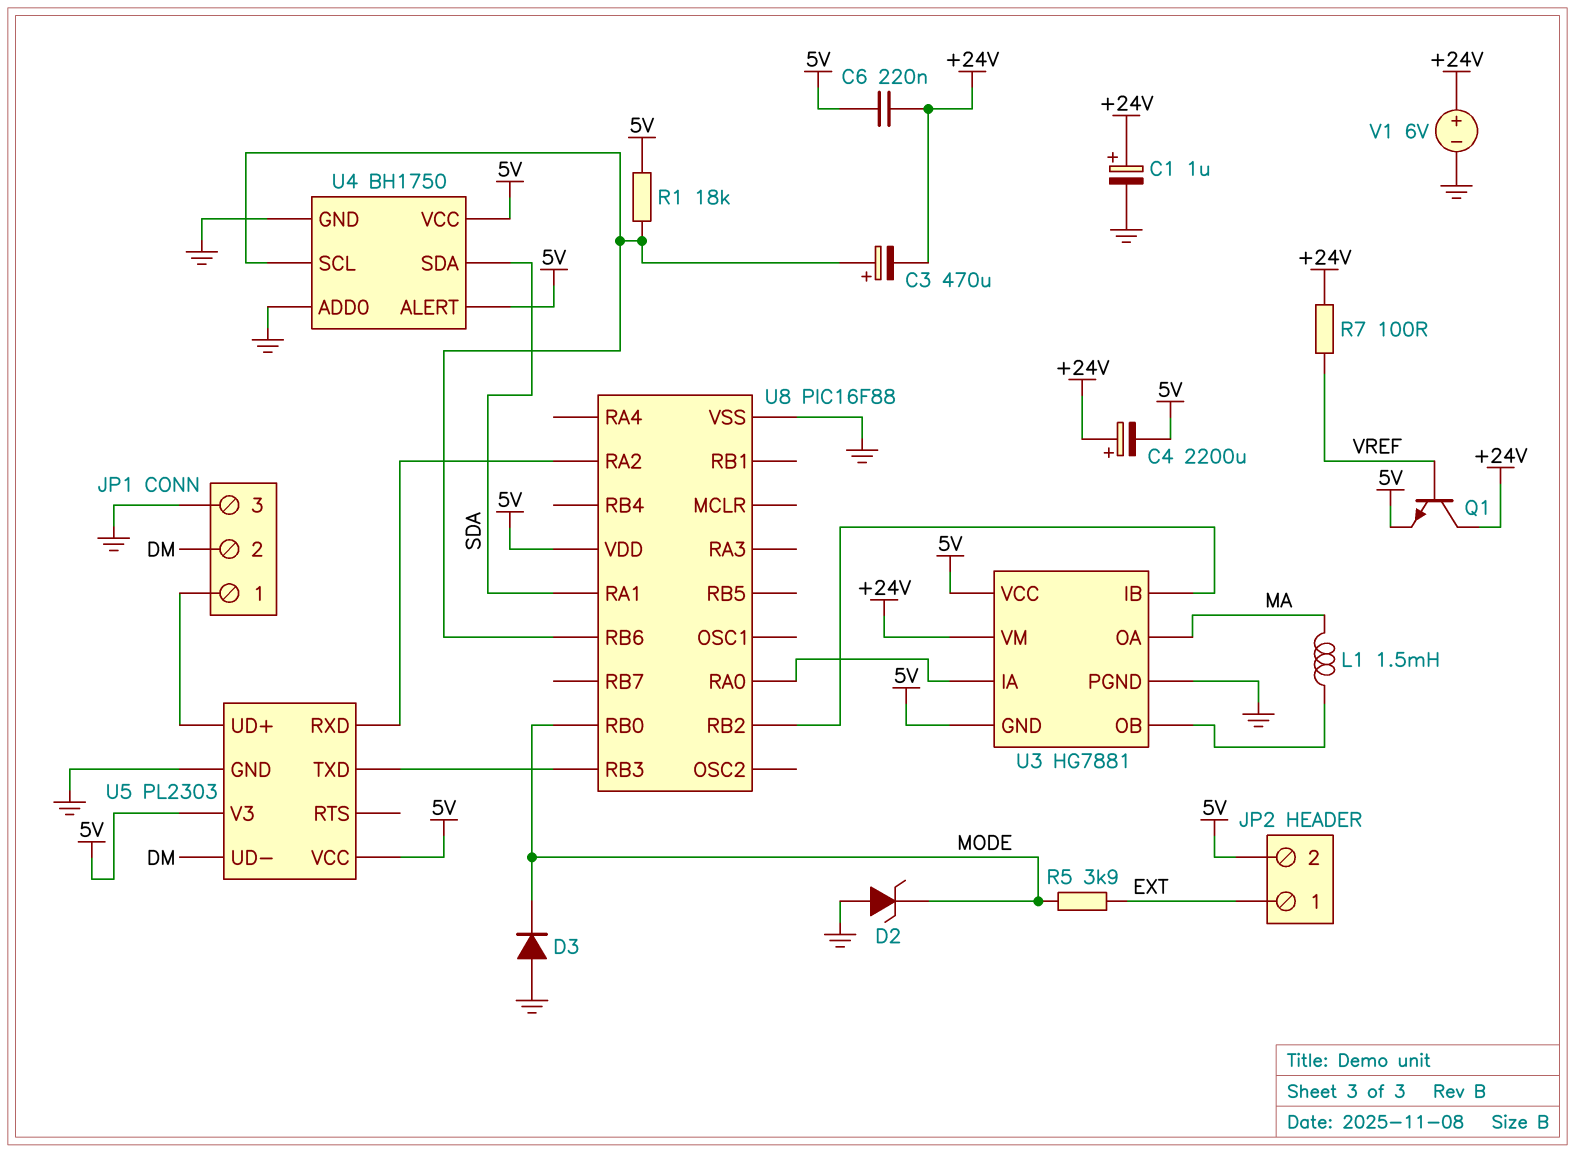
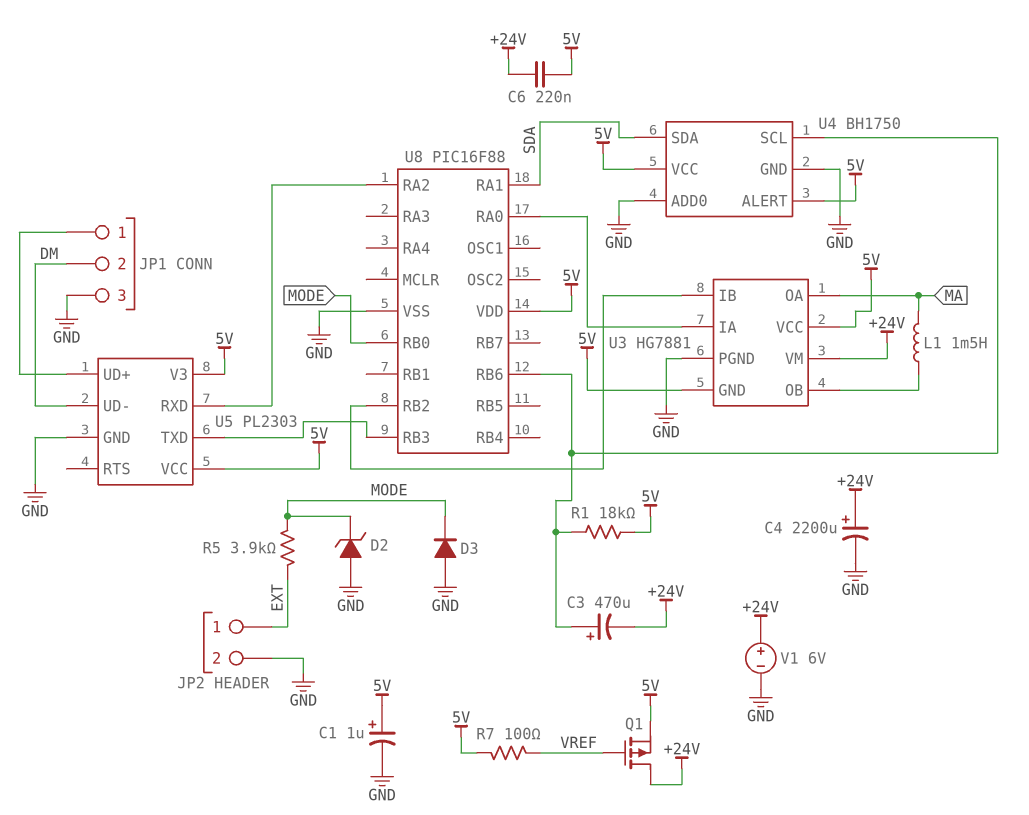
C1: 1uF (plus +24V, minus GND) -> 1uF (plus 5V, minus GND)
C4: 2200uF (plus +24V, minus 5V) -> 2200uF (plus +24V, minus GND)
JP2 pin 2: 5V -> GND
Q1: NPN (B VREF, C +24V, E 5V) -> PMOS (G VREF, D +24V, S 5V)
R7: 100 (+24V, VREF) -> 100 (5V, VREF)

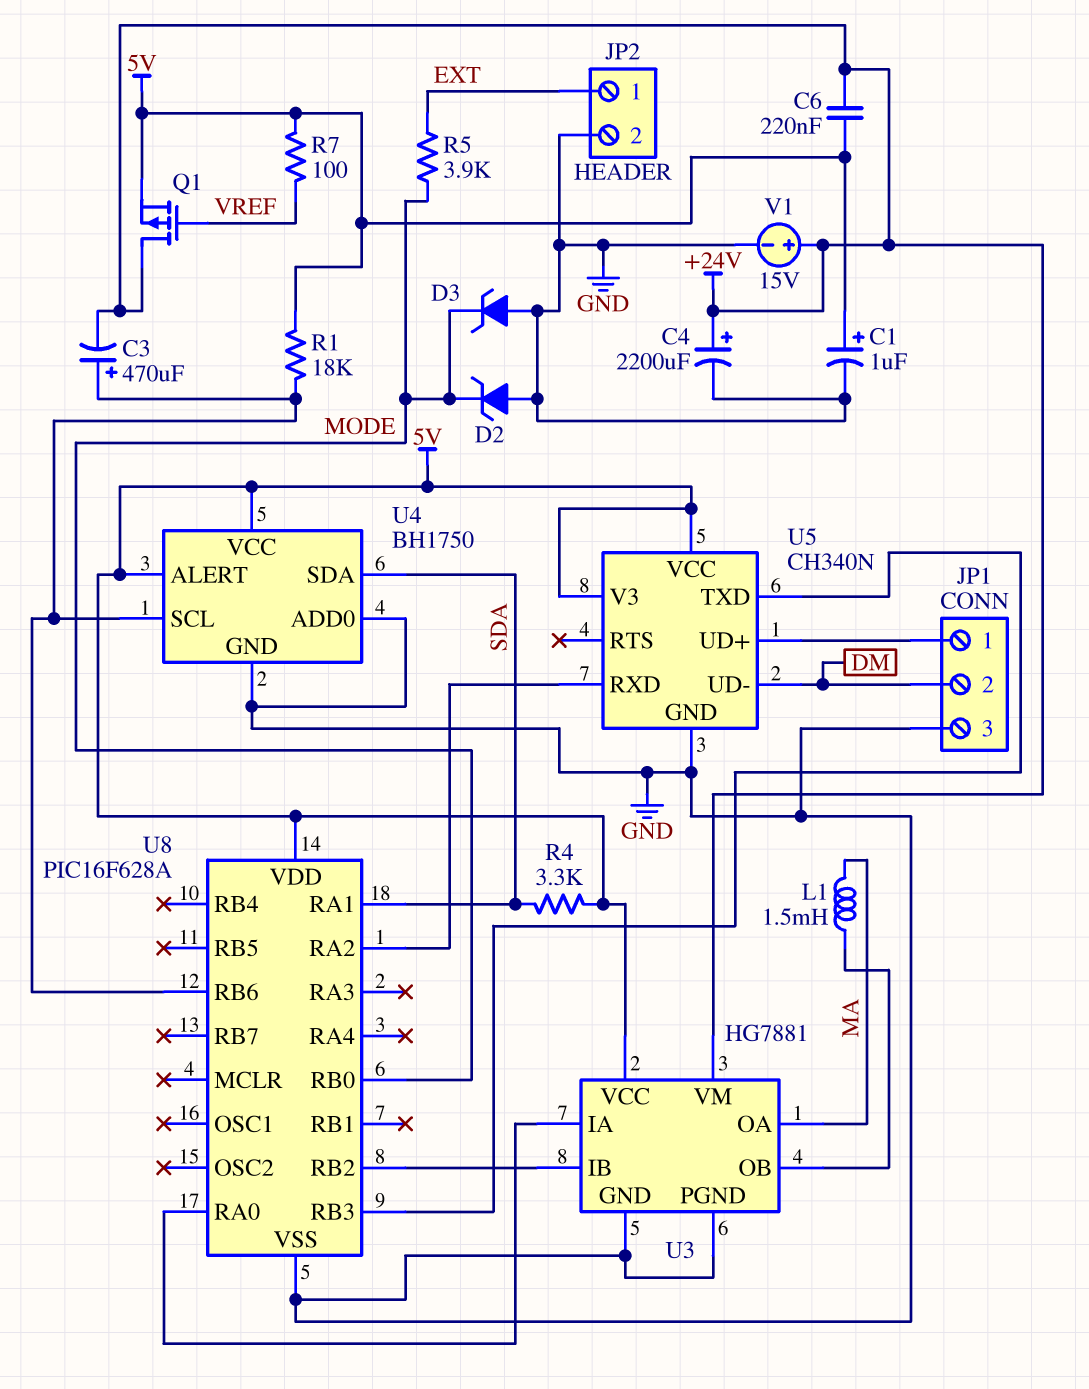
D3: diode (A GND, K MODE) -> zener (A GND, K MODE)
R4: none -> 3.3k (5V, SDA)
U3 pin GND: 5V -> GND
U5: PL2303 -> CH340N
U8: PIC16F88 -> PIC16F628A
V1: 6V (plus +24V, minus GND) -> 15V (plus +24V, minus GND)

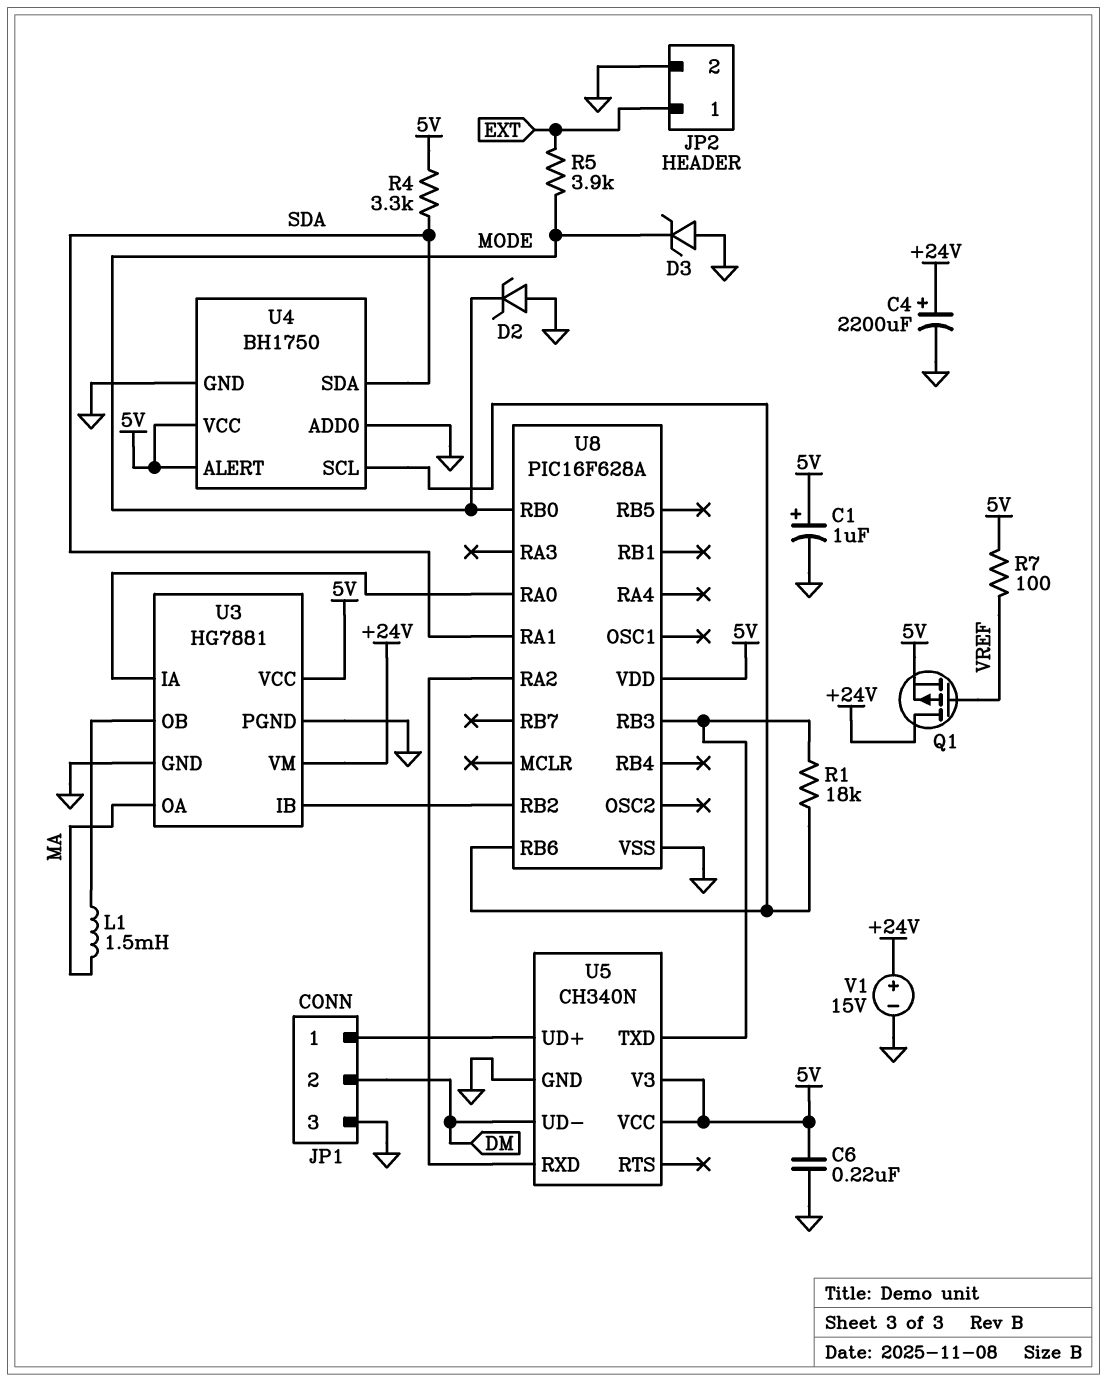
C3: 470uF (plus U4/SCL, minus +24V) -> none
C6: 220nF (+24V, 5V) -> 220nF (5V, GND)
R1: 18k (5V, U4/SCL) -> 18k (U4/SCL, U5/TXD)

